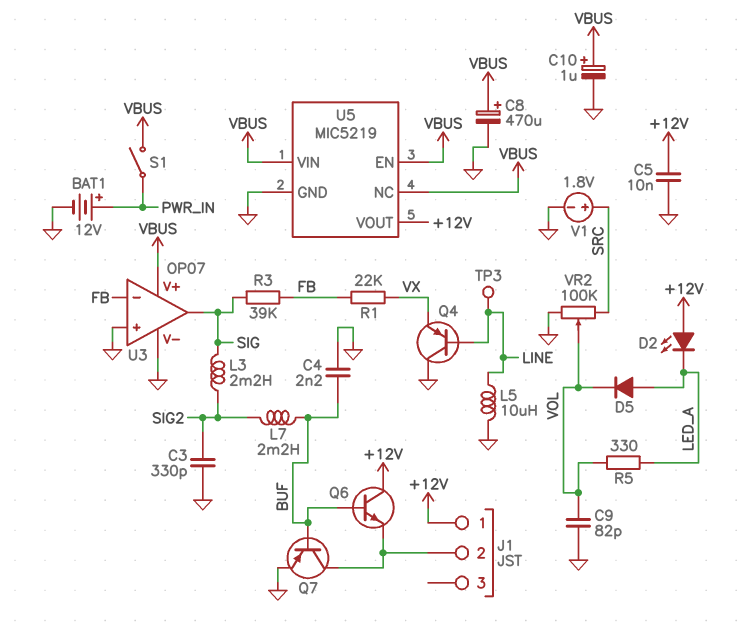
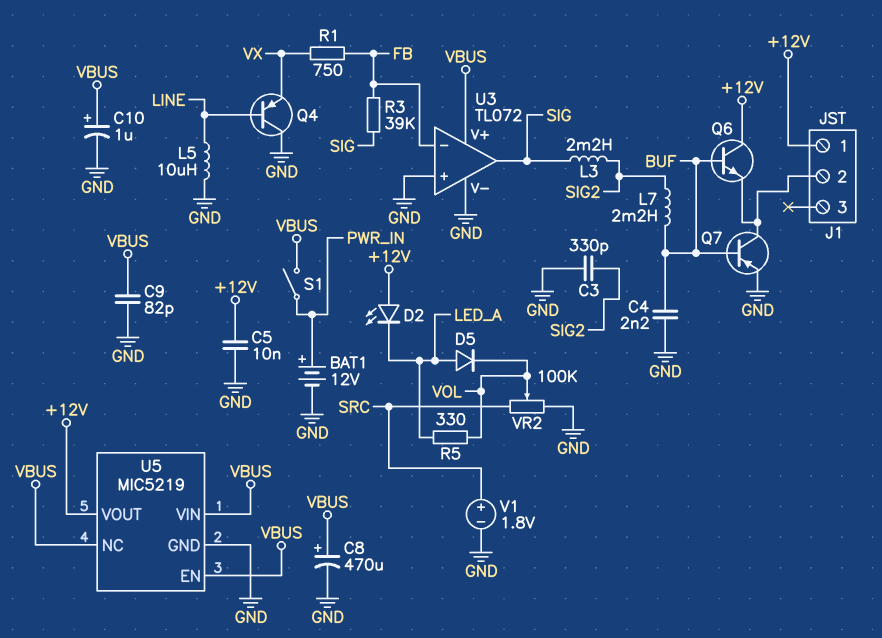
C9: 82pF (GND, VOL) -> 82pF (GND, VBUS)
R1: 22k (FB, VX) -> 750 (FB, VX)
TP3: test point (LINE) -> none
U3: OP07 -> TL072

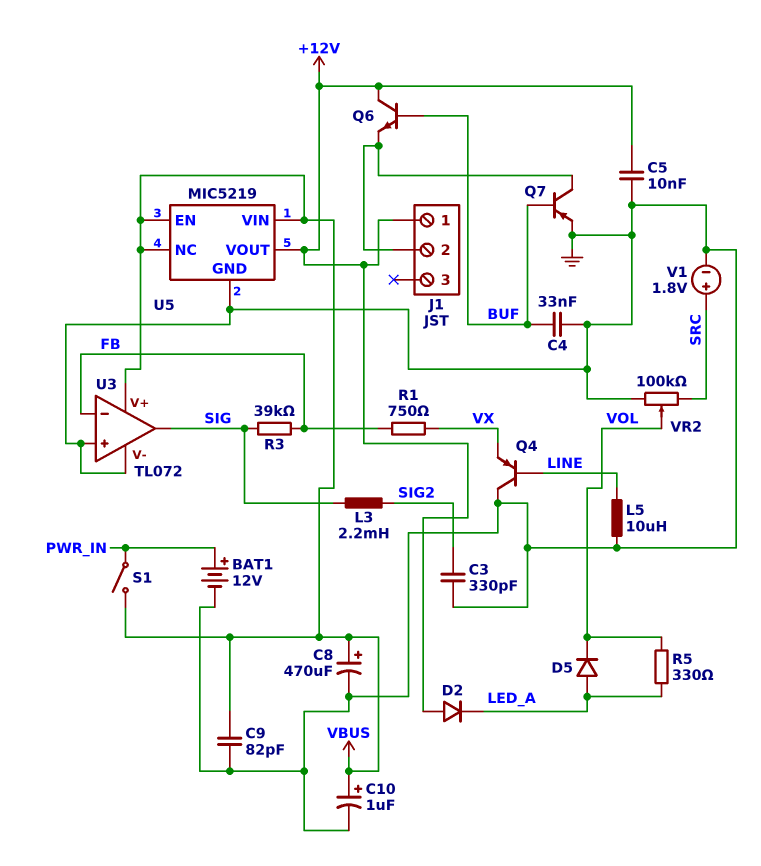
C4: 2.2nF (BUF, GND) -> 33nF (BUF, GND)
D2: LED (A +12V, K LED_A) -> diode (A +12V, K LED_A)
L7: 2.2mH (BUF, SIG2) -> none

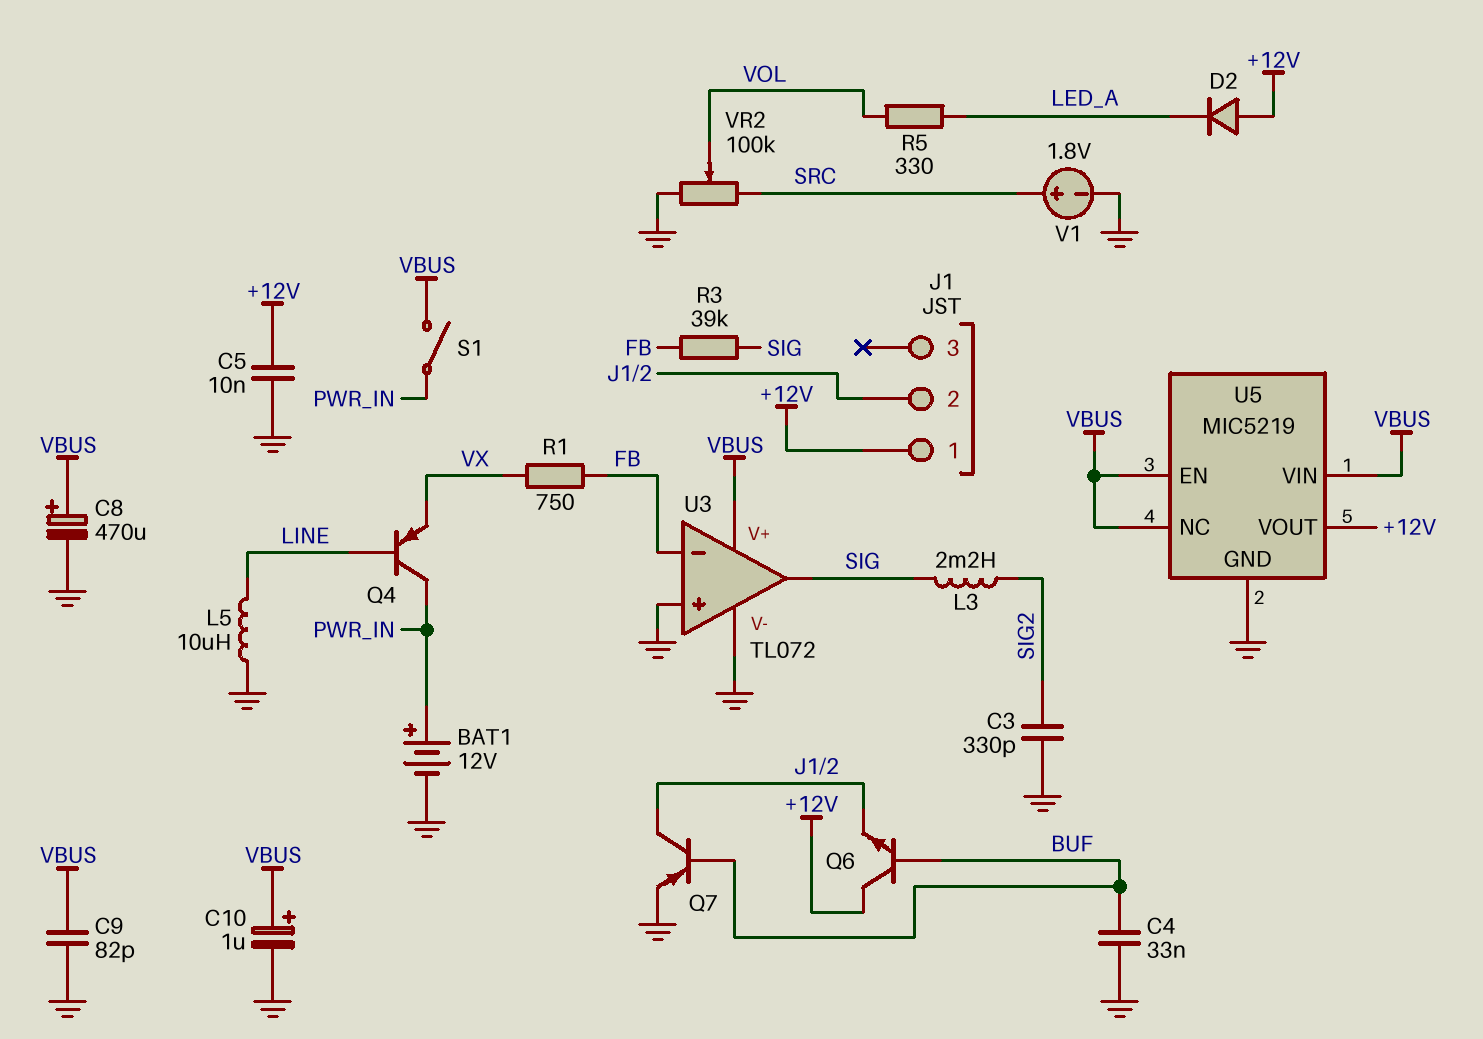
D5: diode (A LED_A, K VOL) -> none
Q4: PNP (B LINE, C GND, E VX) -> PNP (B LINE, C PWR_IN, E VX)

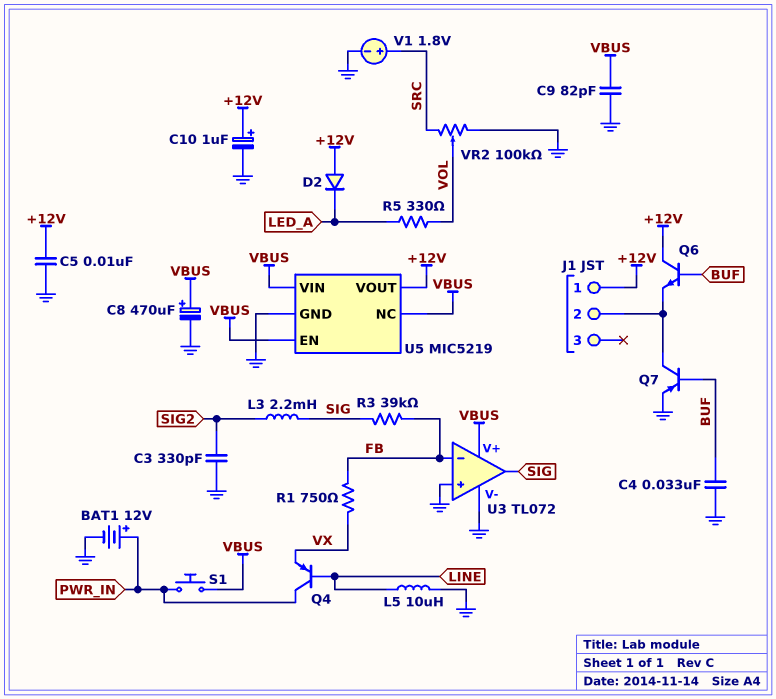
C10: 1uF (plus VBUS, minus GND) -> 1uF (plus +12V, minus GND)
S1: switch (PWR_IN, VBUS) -> button (PWR_IN, VBUS)

